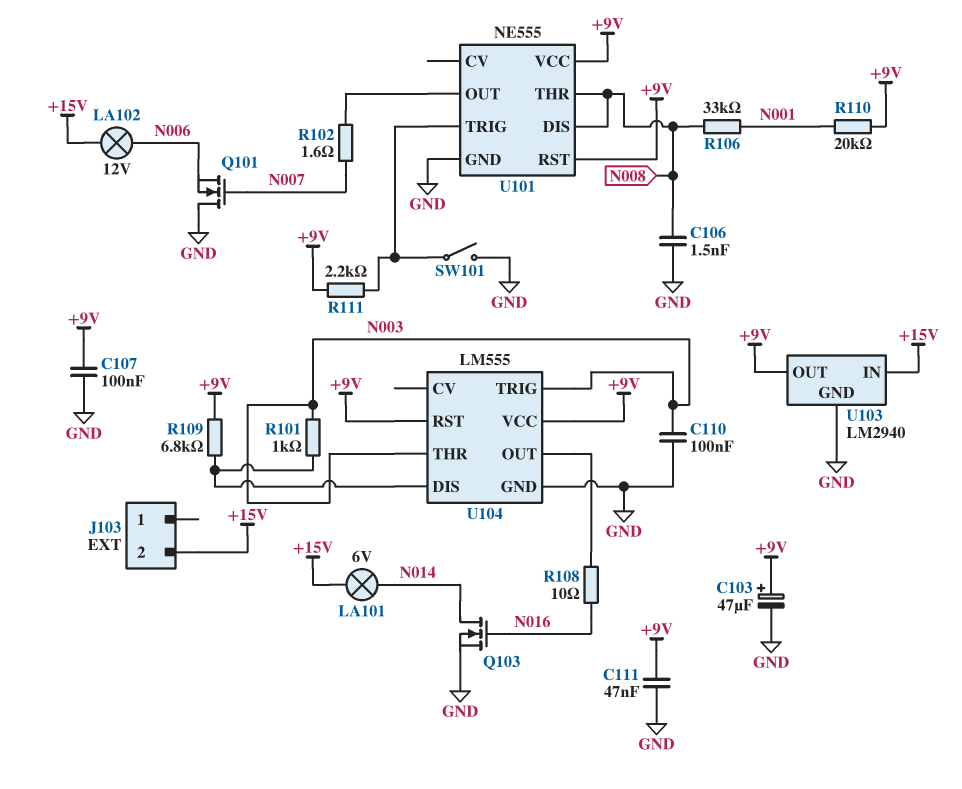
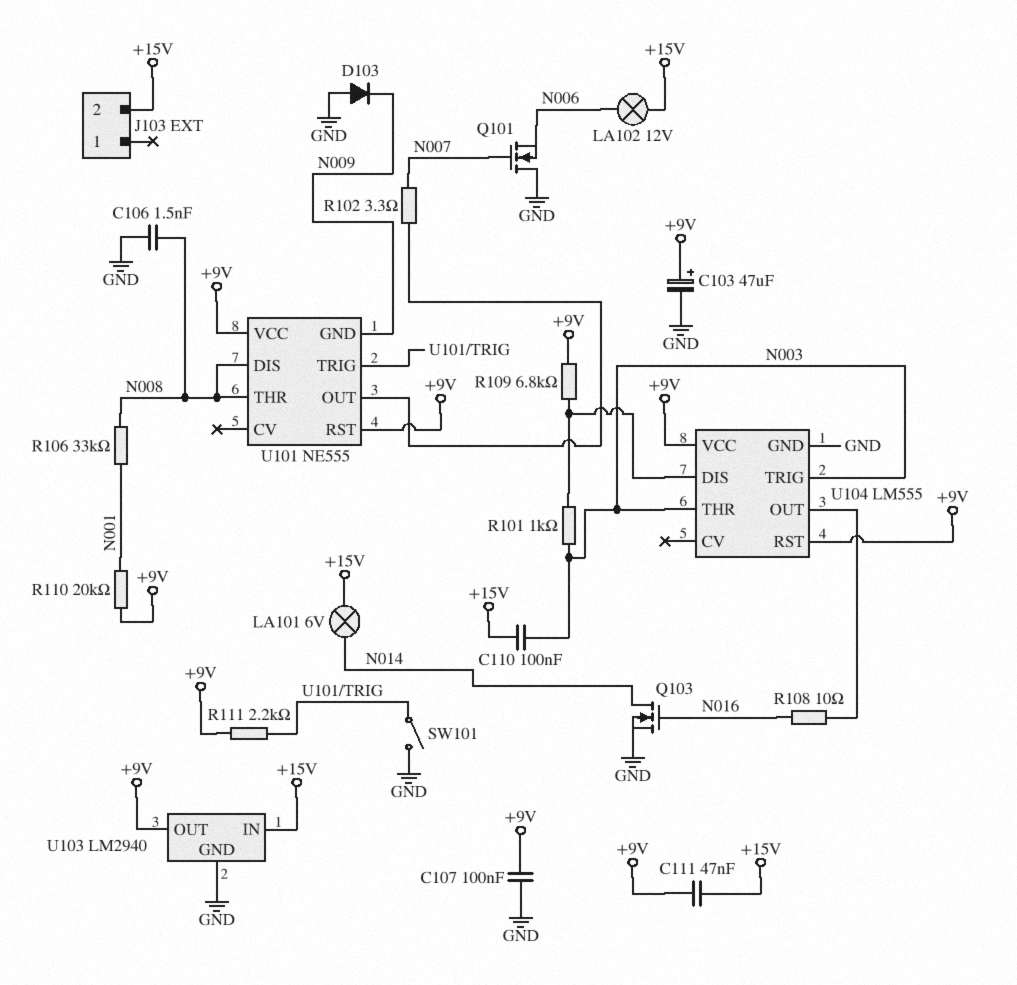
C110: 100nF (GND, N003) -> 100nF (+15V, N003)
C111: 47nF (+9V, GND) -> 47nF (+9V, +15V)
D103: none -> diode (A GND, K N009)
R102: 1.6 (N007, U101/OUT) -> 3.3 (N007, U101/OUT)
U101 pin GND: GND -> N009

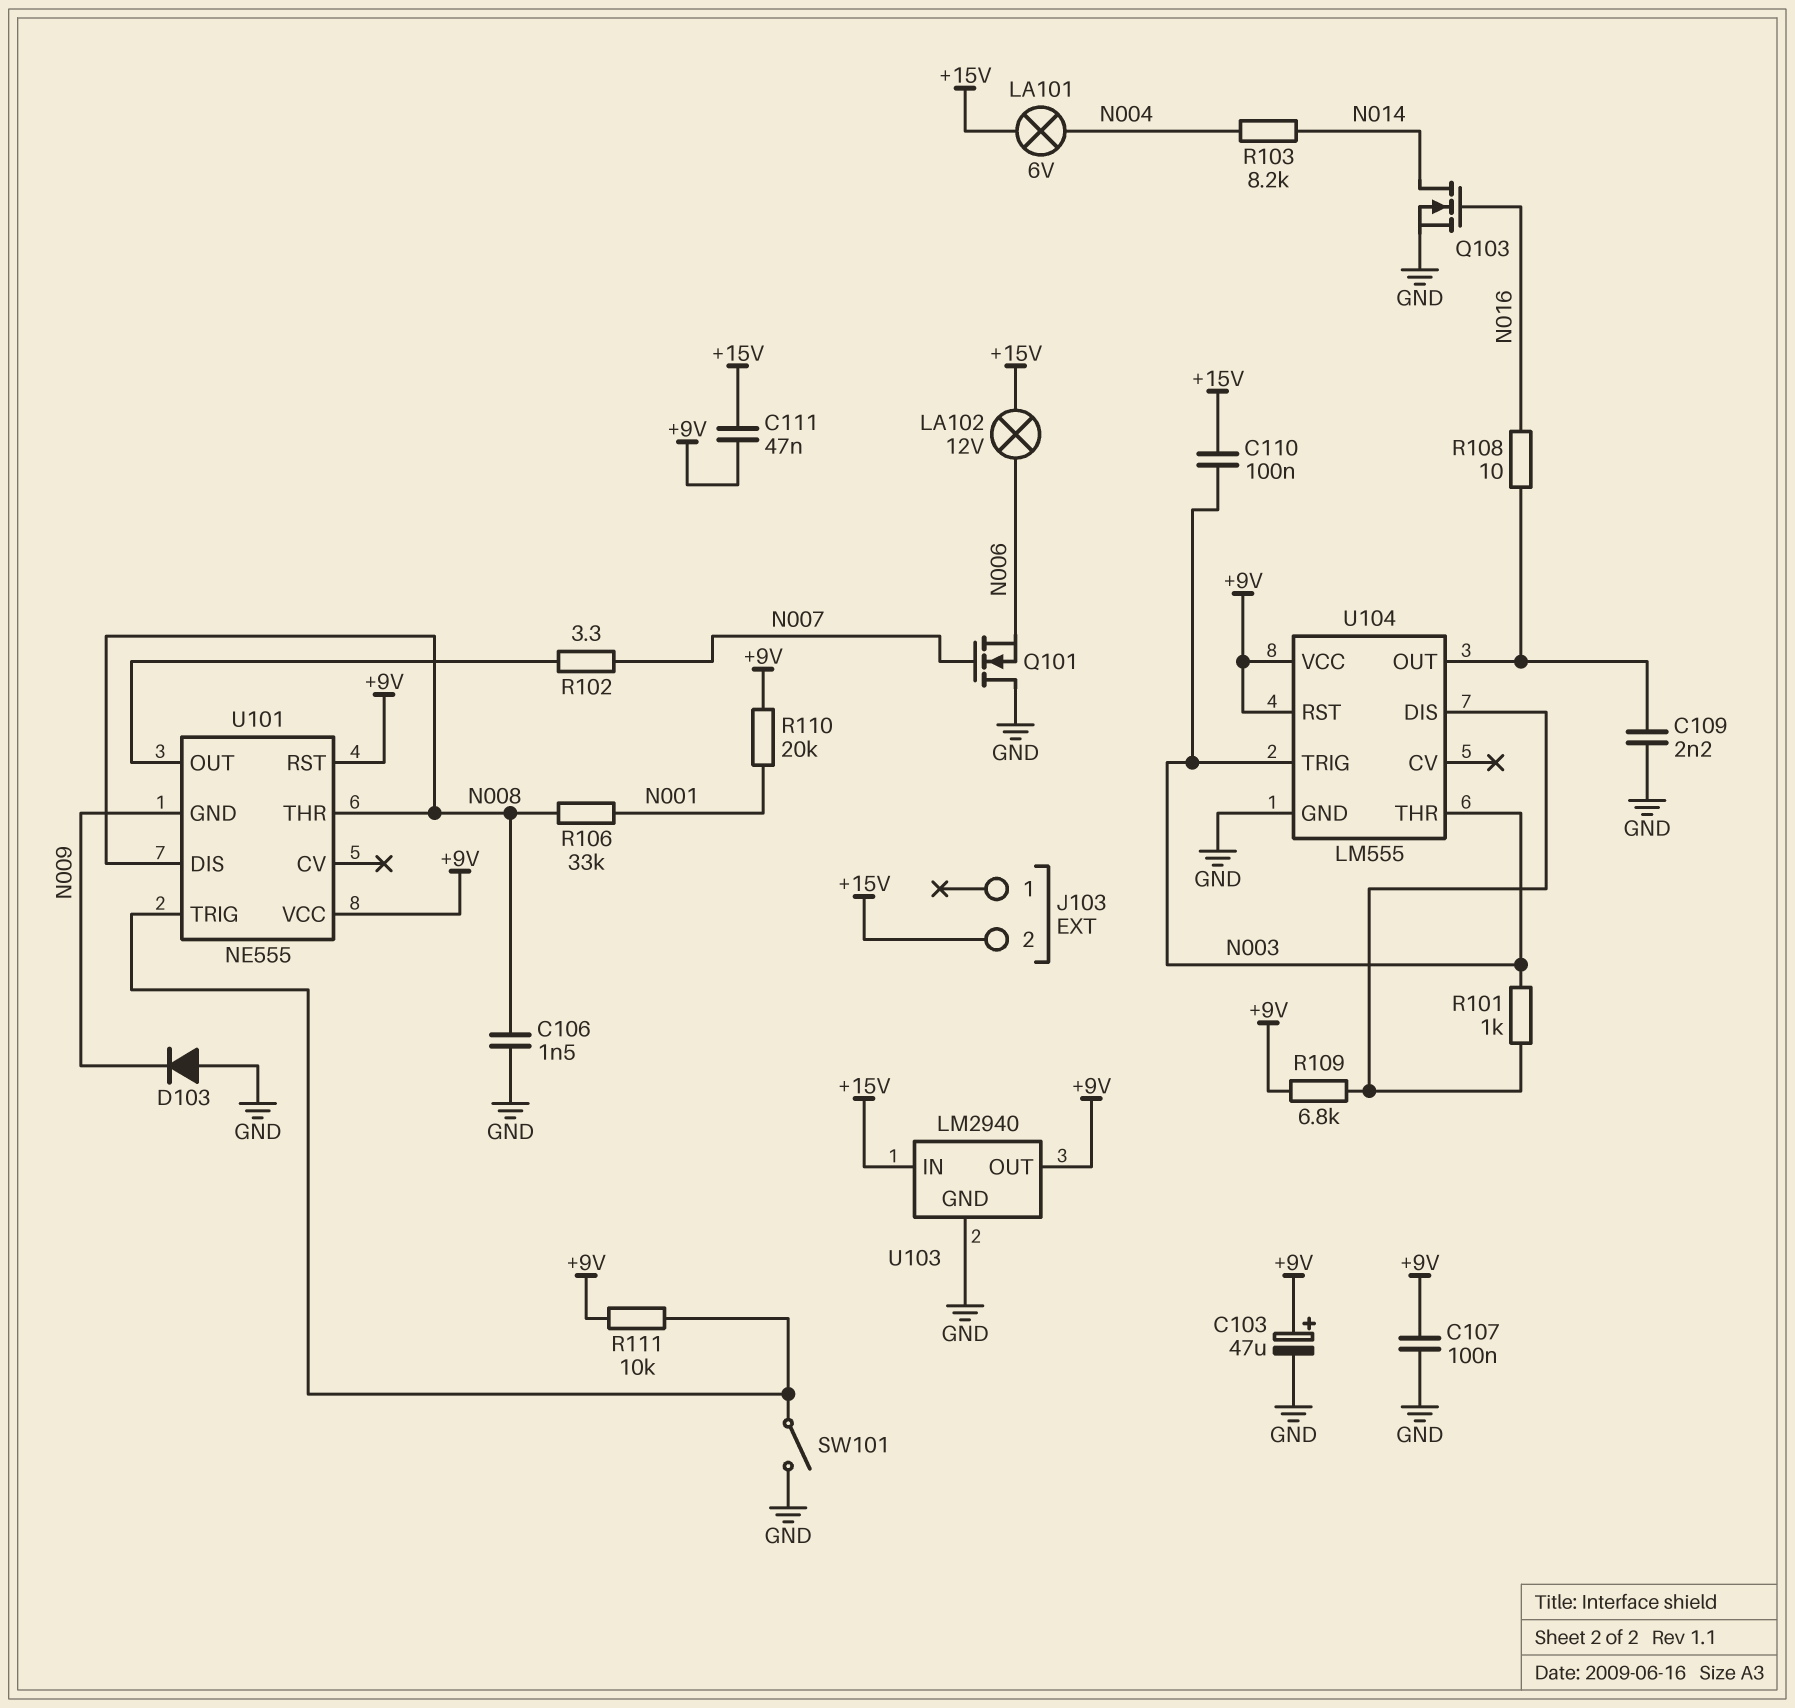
C109: none -> 2.2nF (GND, U104/OUT)
LA101: lamp 6V (+15V, N014) -> lamp 6V (+15V, N004)
R103: none -> 8.2k (N004, N014)
R111: 2.2k (+9V, U101/TRIG) -> 10k (+9V, U101/TRIG)

